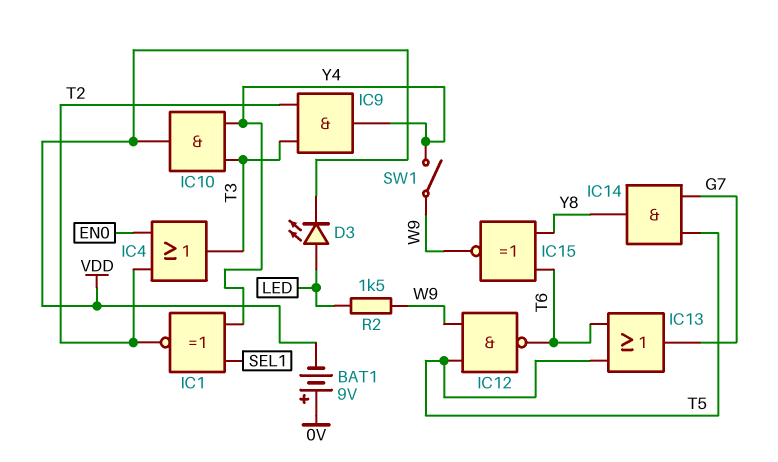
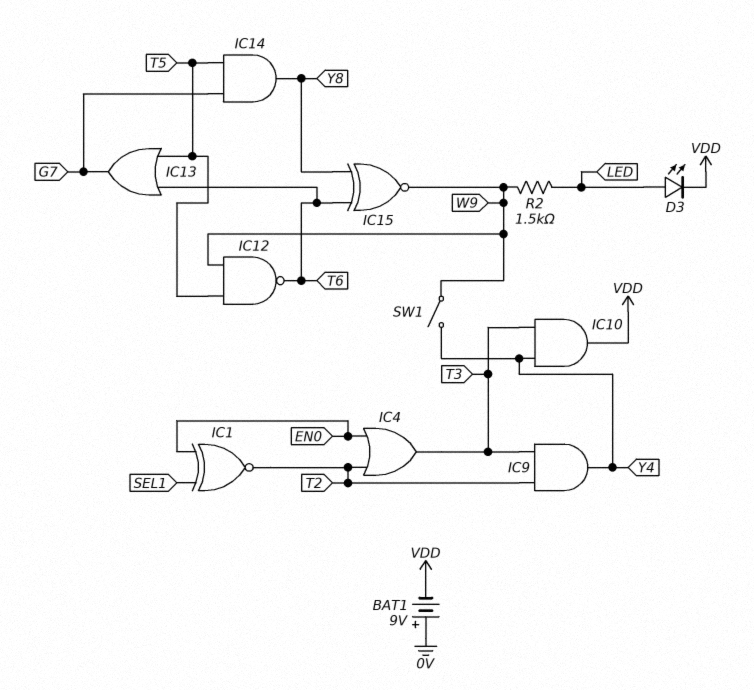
IC1: XNOR (in SEL1, in Y4, out T2) -> XNOR (in EN0, in SEL1, out T2)

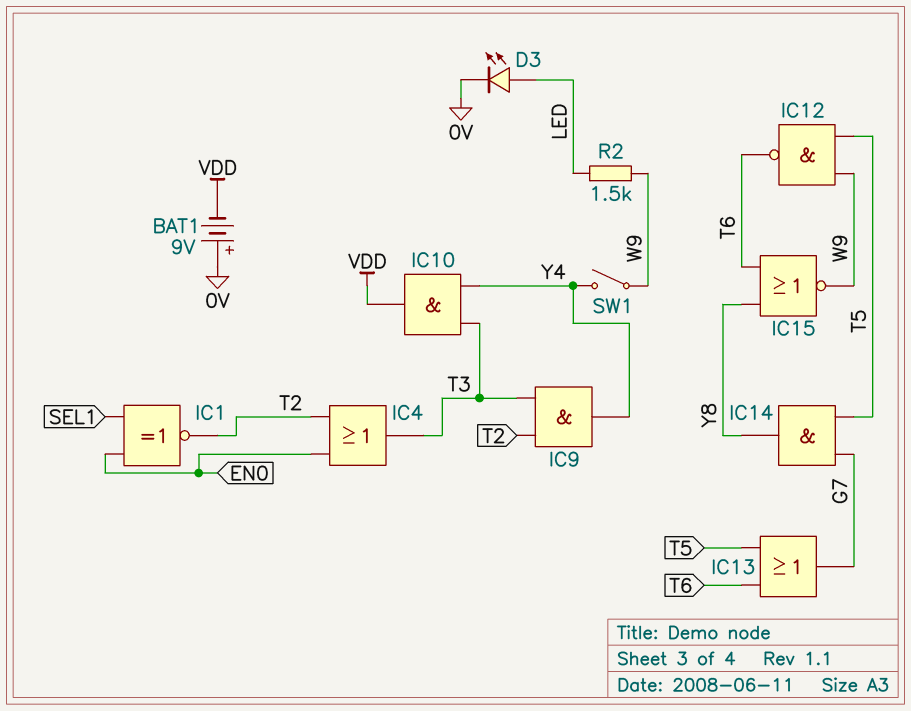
D3: LED (A LED, K VDD) -> LED (A LED, K 0V)
IC15: XNOR (in T6, in Y8, out W9) -> NOR (in T6, in Y8, out W9)

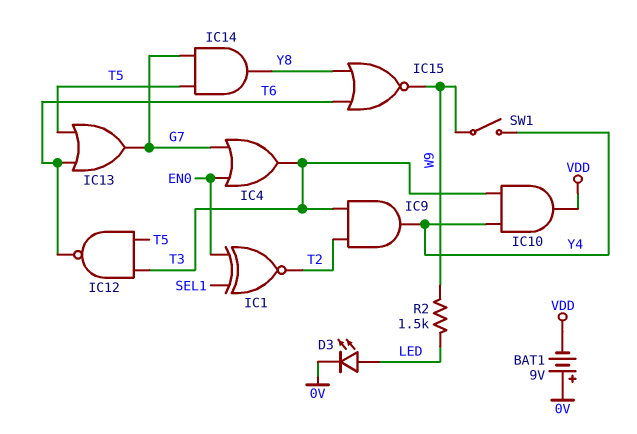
IC4: OR (in EN0, in T2, out T3) -> OR (in EN0, in G7, out T3)
IC12: NAND (in T5, in W9, out T6) -> NAND (in T3, in T5, out T6)

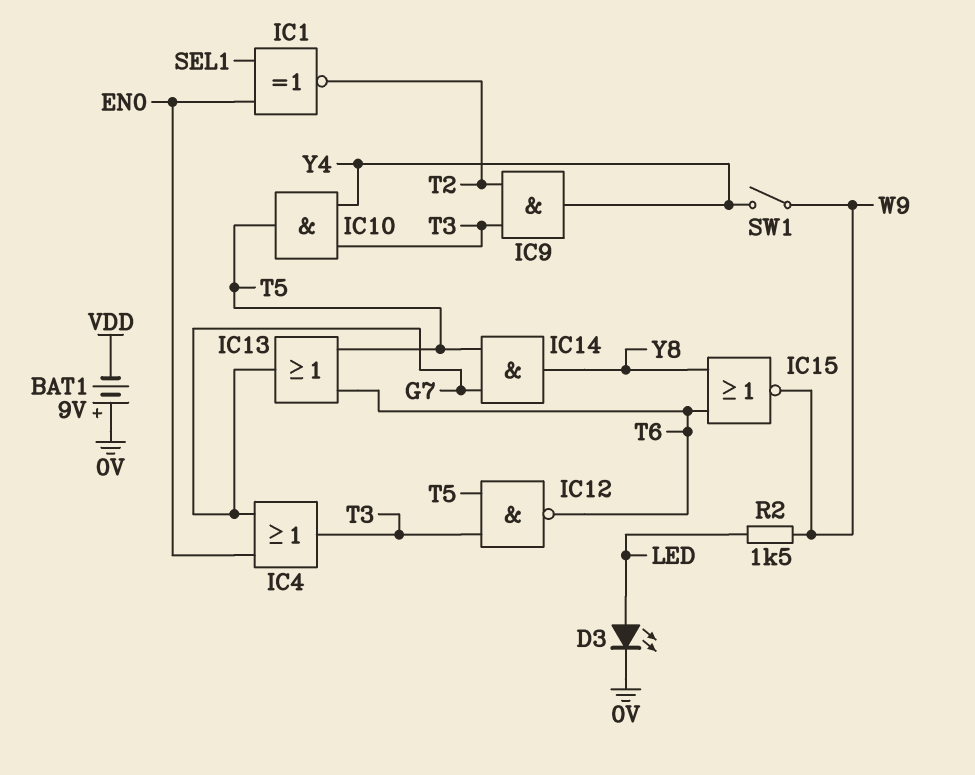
IC10: AND (in T3, in Y4, out VDD) -> AND (in T3, in Y4, out T5)

